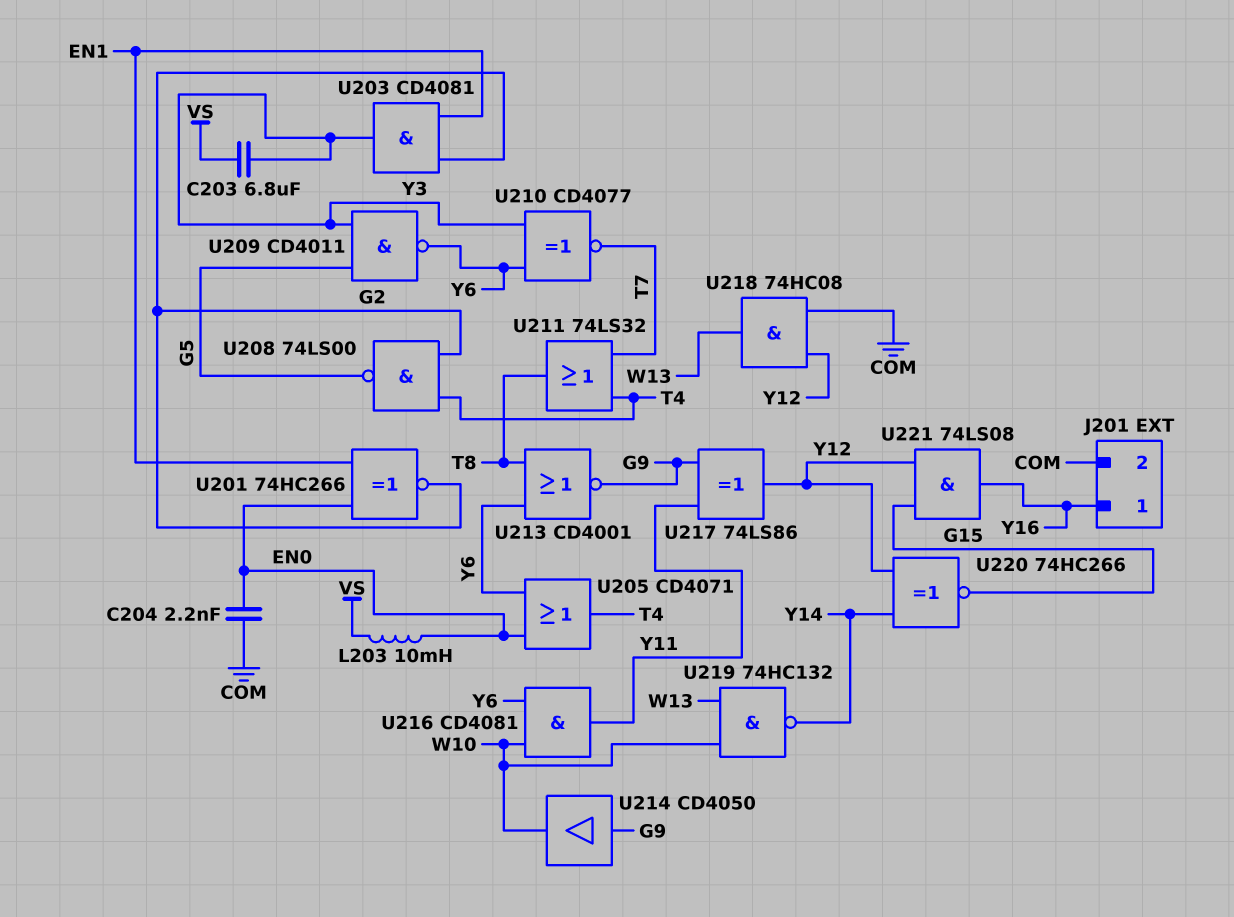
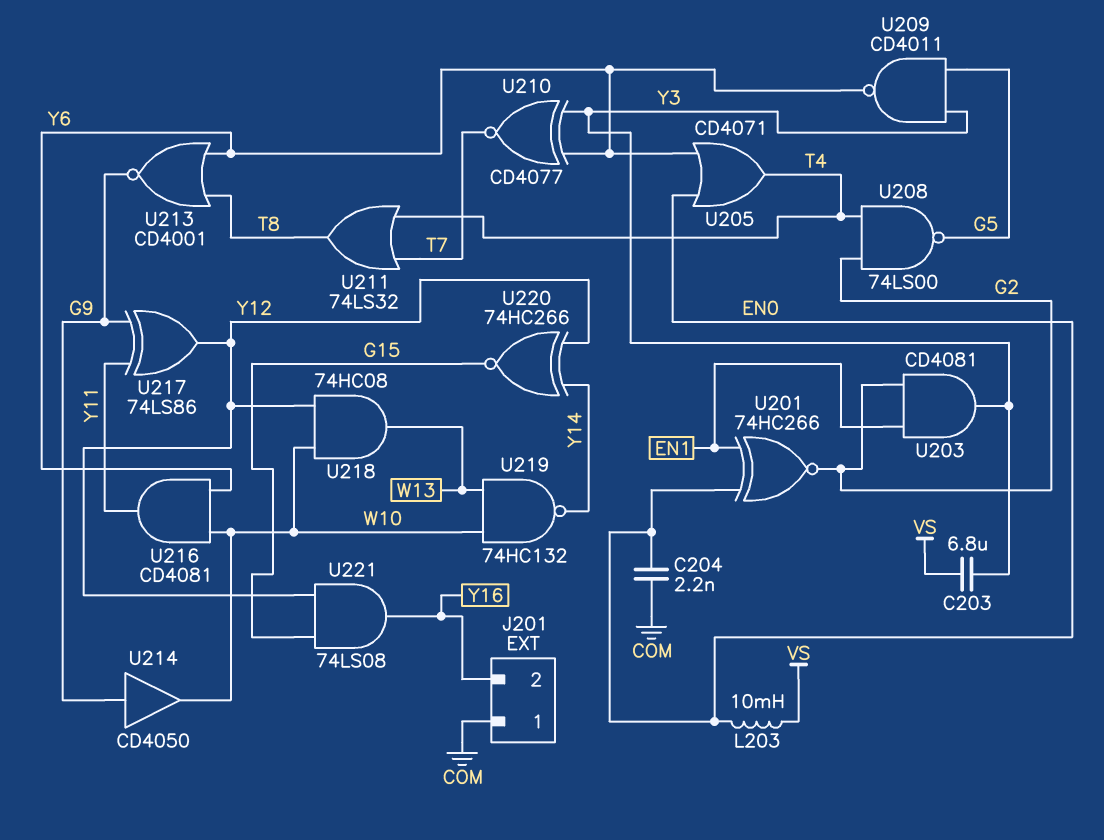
J201 pin 1: Y16 -> COM
J201 pin 2: COM -> Y16
U218: AND 74HC08 (in COM, in Y12, out W13) -> AND 74HC08 (in W10, in Y12, out W13)

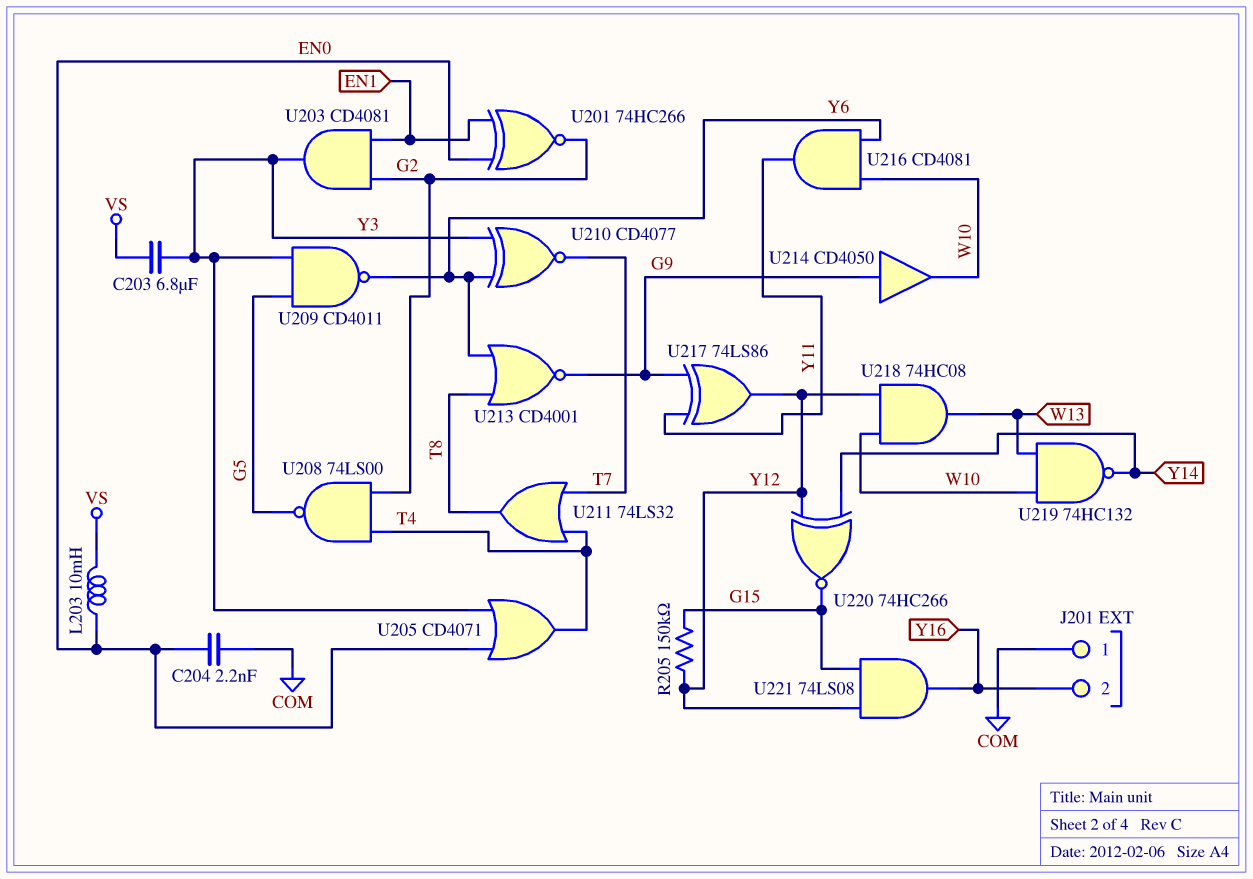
R205: none -> 150k (G15, Y12)
U205: OR CD4071 (in EN0, in Y6, out T4) -> OR CD4071 (in EN0, in Y3, out T4)

